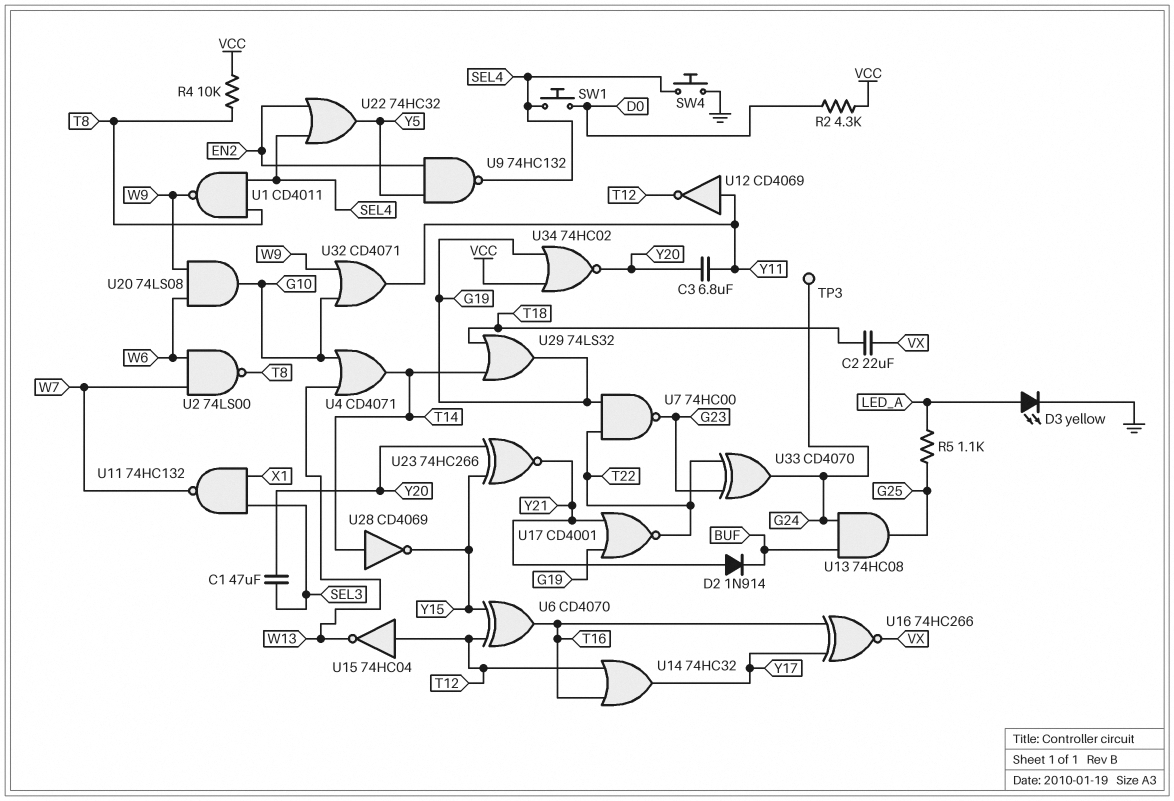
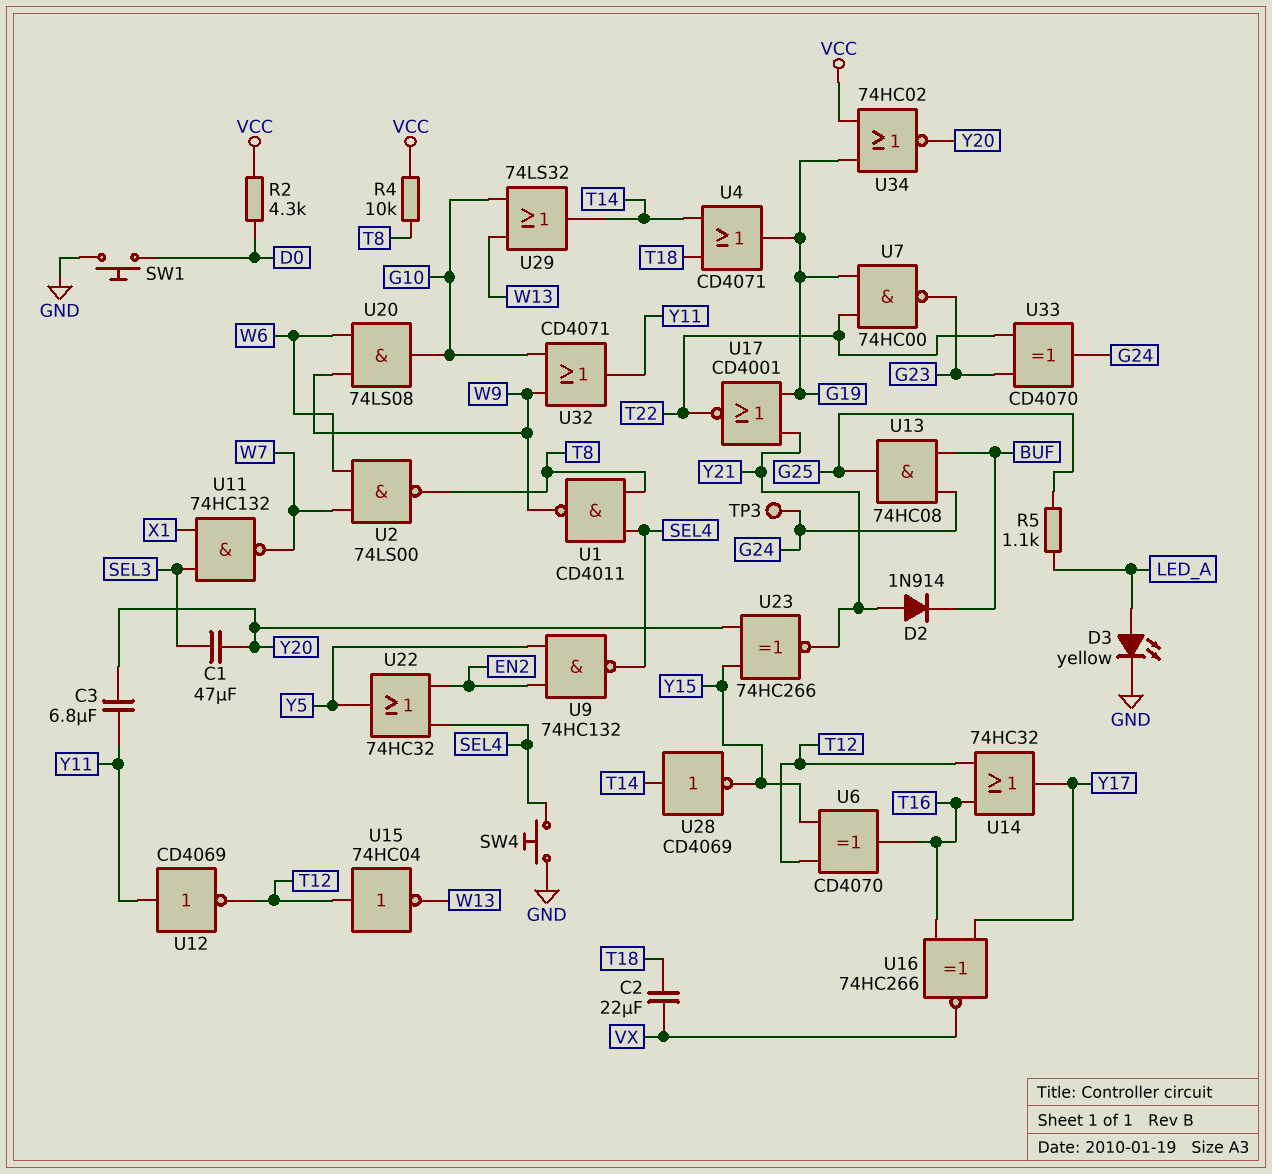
SW1: button (D0, SEL4) -> button (D0, GND)
U4: OR CD4071 (in G10, in W13, out T14) -> OR CD4071 (in T14, in T18, out G19)
U29: OR 74LS32 (in T14, in T18, out G19) -> OR 74LS32 (in G10, in W13, out T14)

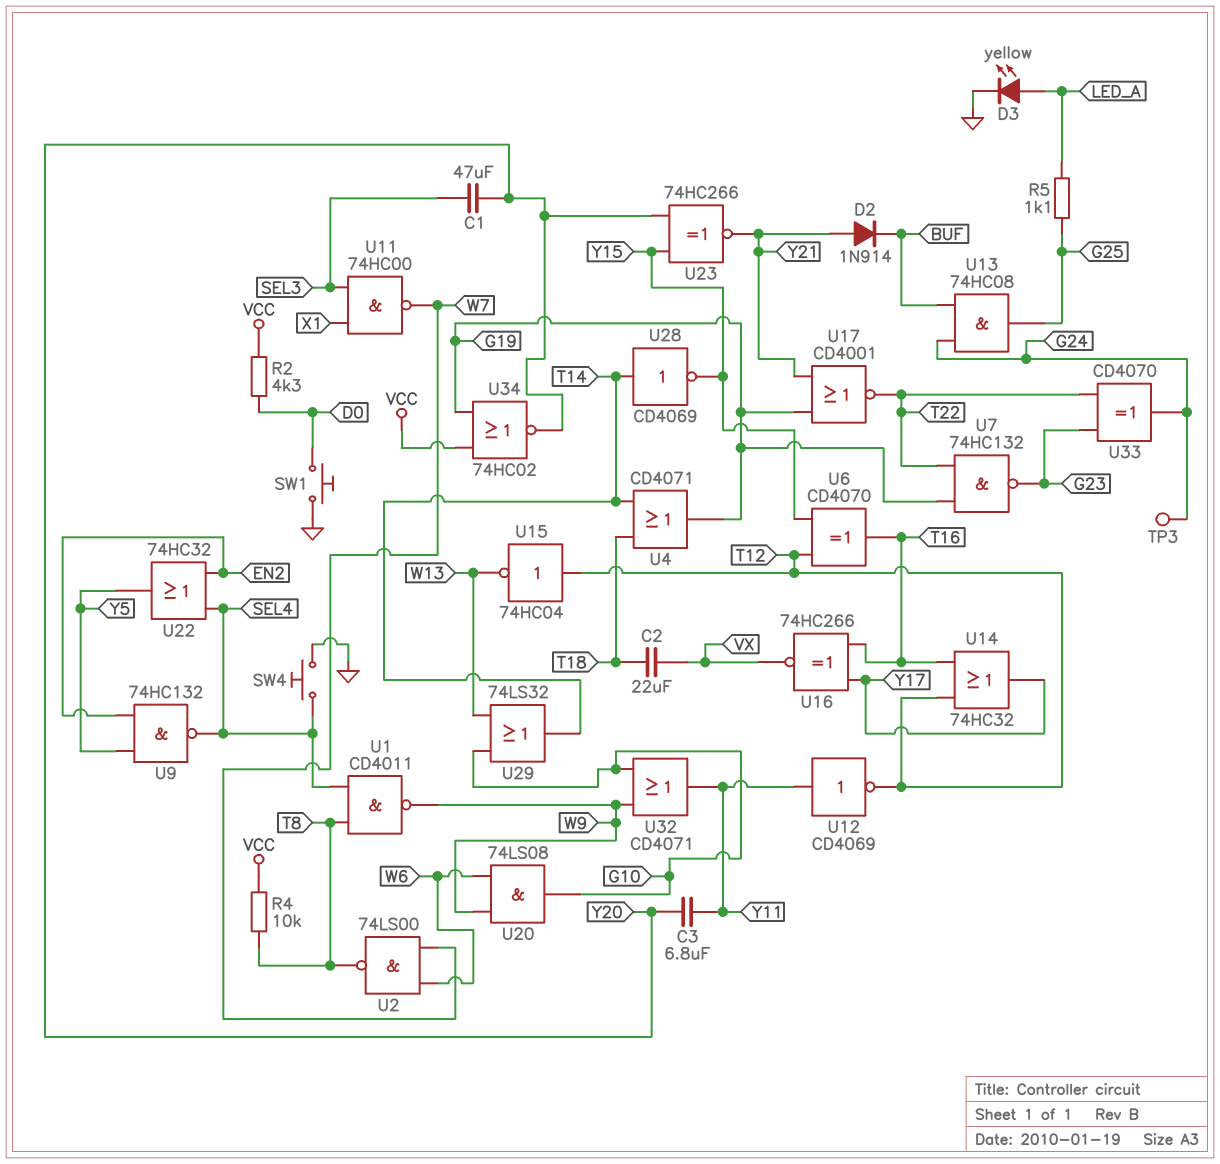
U7: NAND 74HC00 (in G19, in T22, out G23) -> NAND 74HC132 (in G19, in T22, out G23)
U11: NAND 74HC132 (in SEL3, in X1, out W7) -> NAND 74HC00 (in SEL3, in X1, out W7)

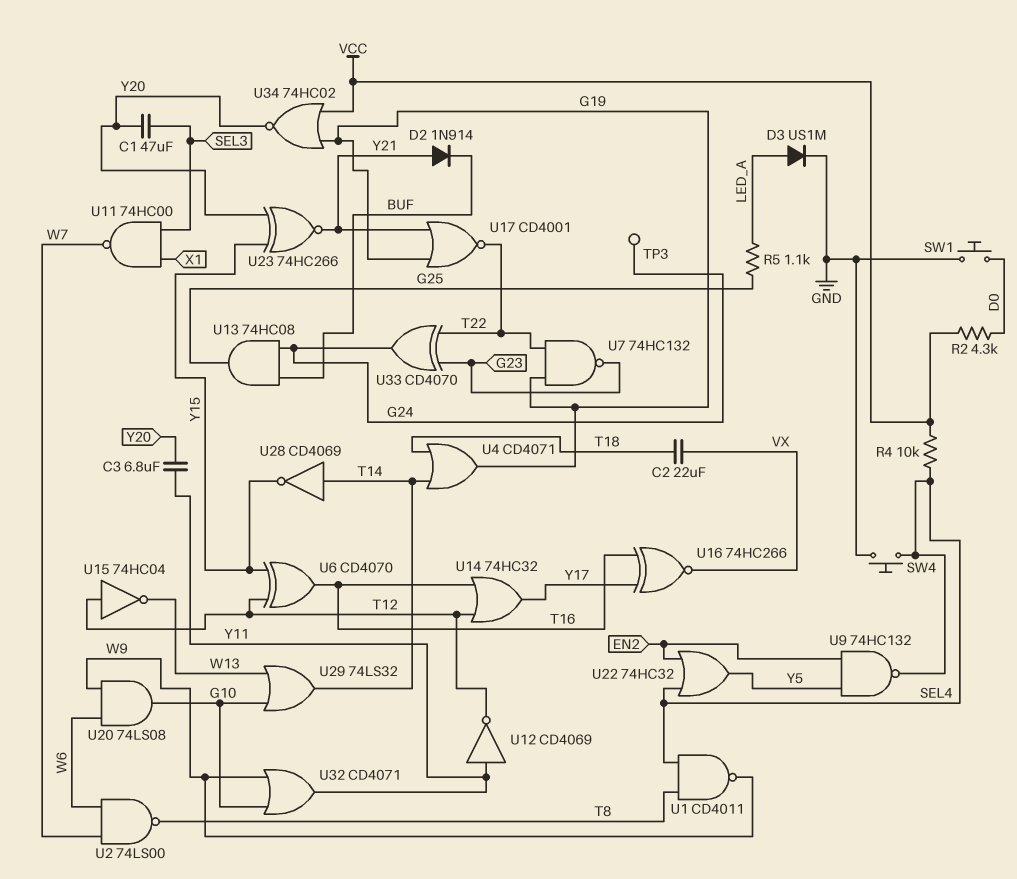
D3: LED yellow (A LED_A, K GND) -> diode US1M (A LED_A, K GND)
R4: 10k (T8, VCC) -> 10k (SEL4, VCC)

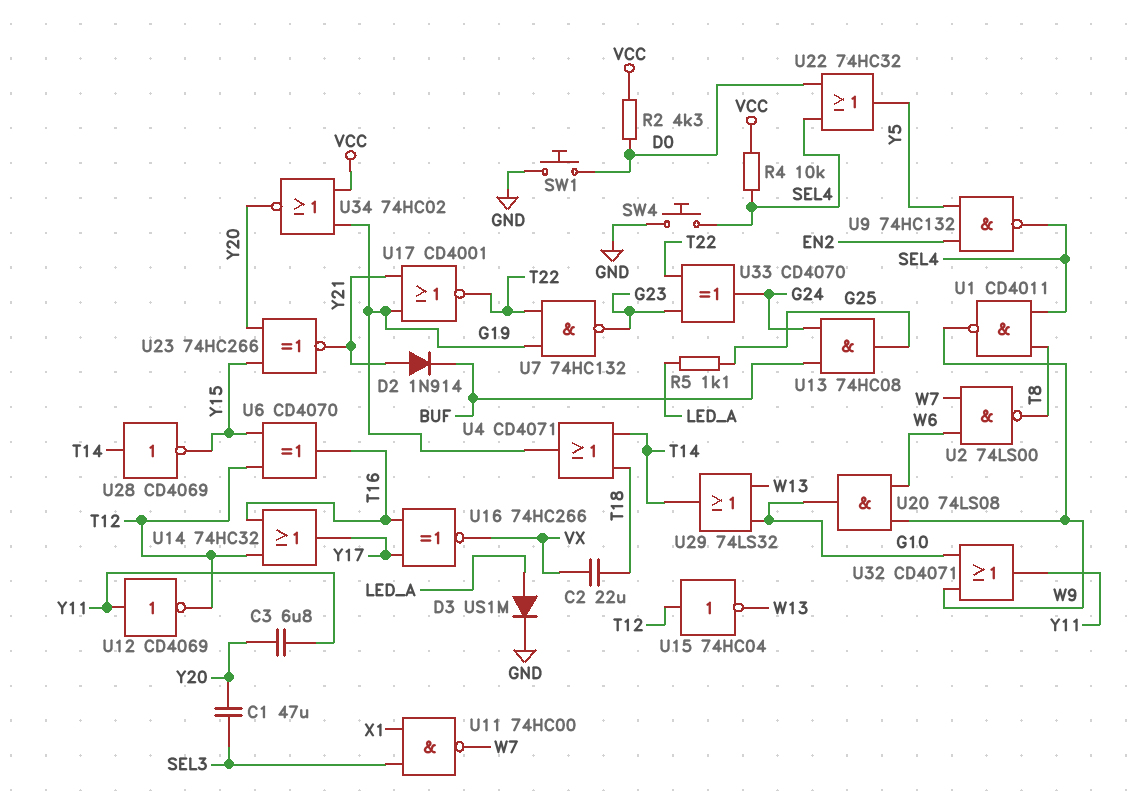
TP3: test point (G24) -> none
U22: OR 74HC32 (in EN2, in SEL4, out Y5) -> OR 74HC32 (in D0, in SEL4, out Y5)

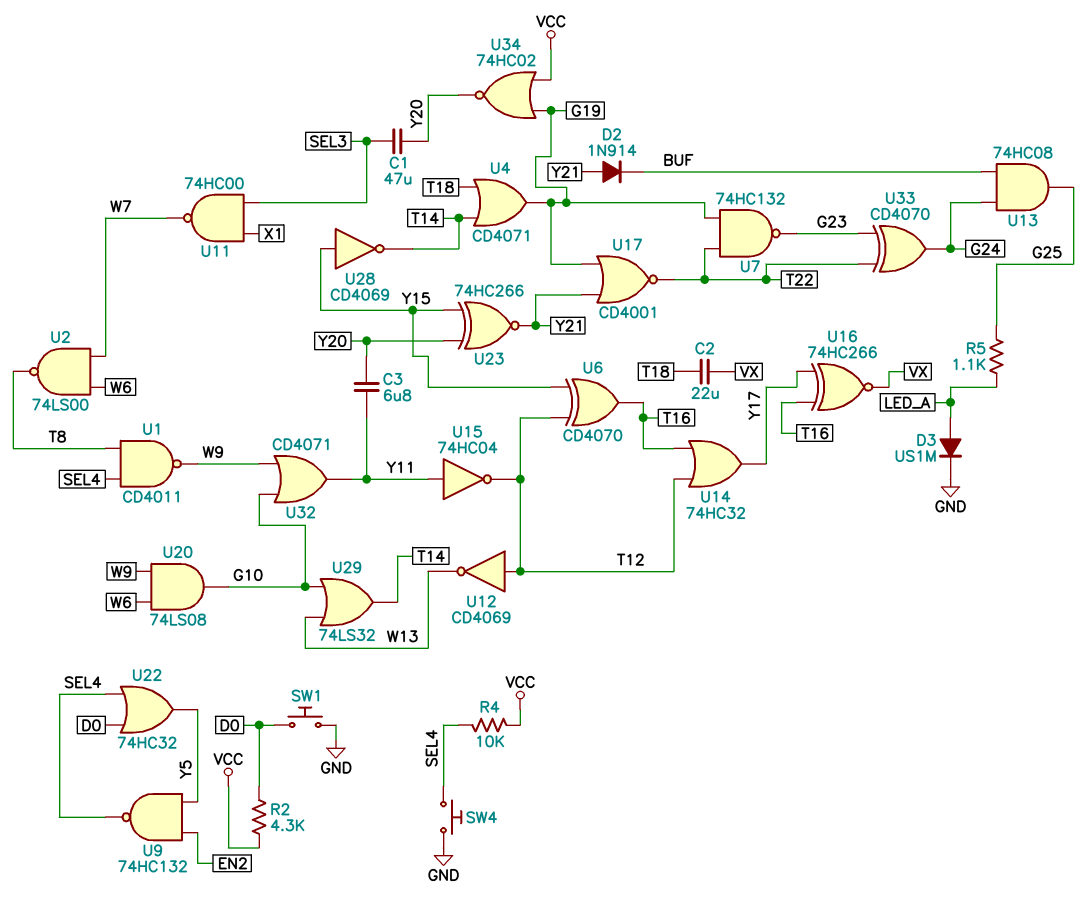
U12: NOT CD4069 (in Y11, out T12) -> NOT CD4069 (in T12, out W13)
U15: NOT 74HC04 (in T12, out W13) -> NOT 74HC04 (in Y11, out T12)
U28: NOT CD4069 (in T14, out Y15) -> NOT CD4069 (in Y15, out T14)

